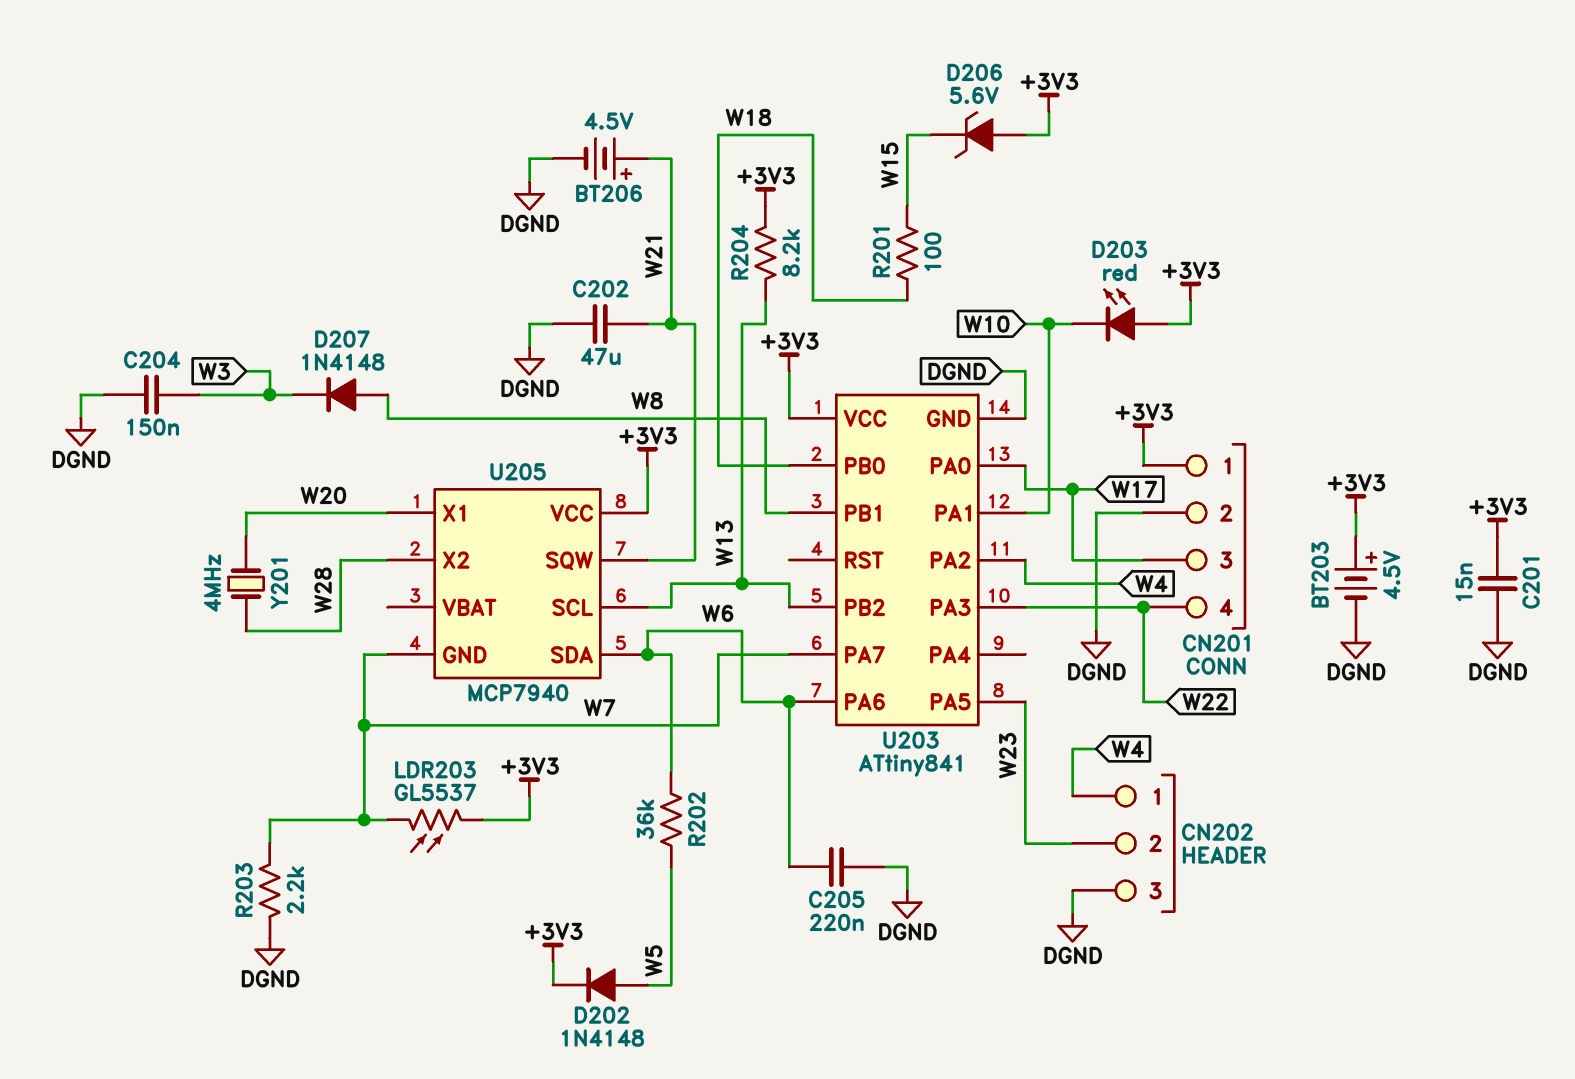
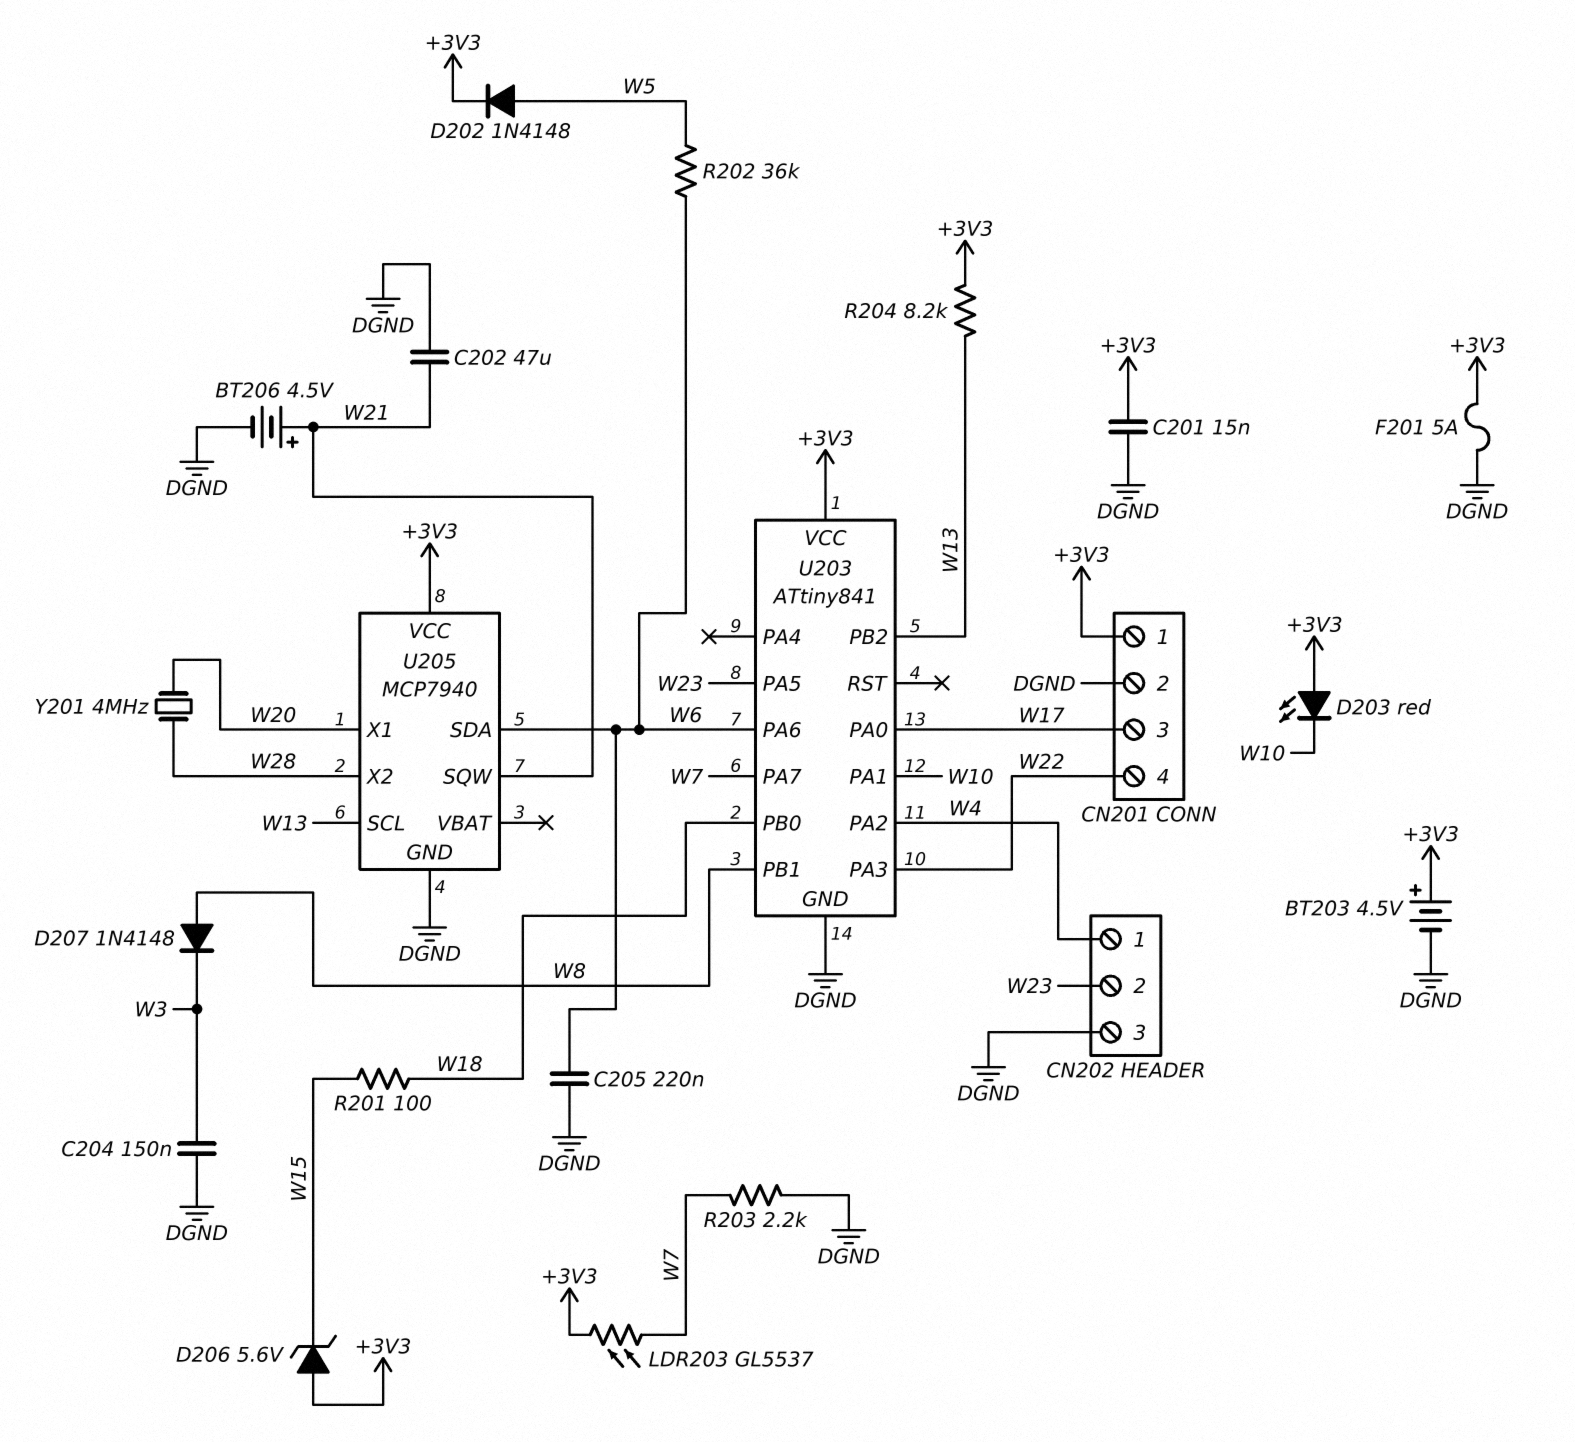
F201: none -> 5A (+3V3, DGND)
U205 pin GND: W7 -> DGND

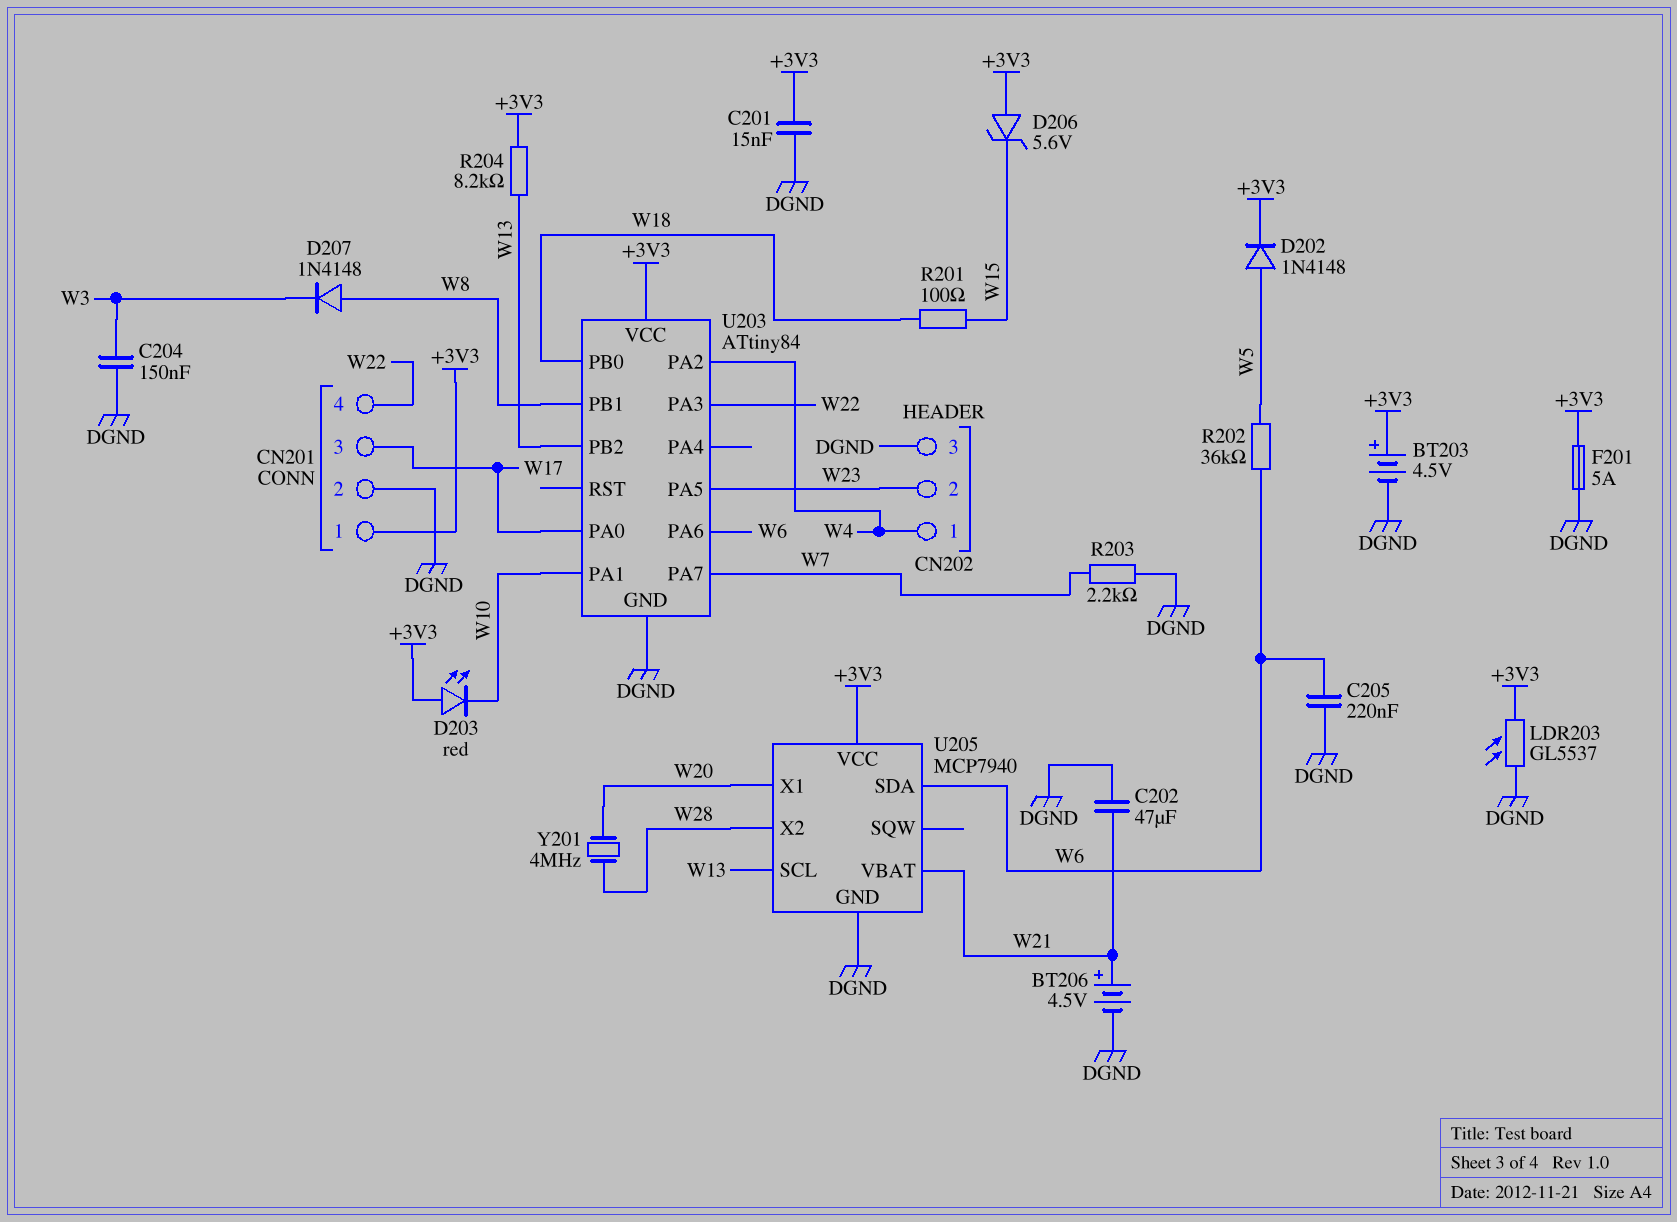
LDR203: GL5537 (+3V3, W7) -> GL5537 (+3V3, DGND)
U203: ATtiny841 -> ATtiny84
U205 pin SQW: W21 -> none
U205 pin VBAT: none -> W21

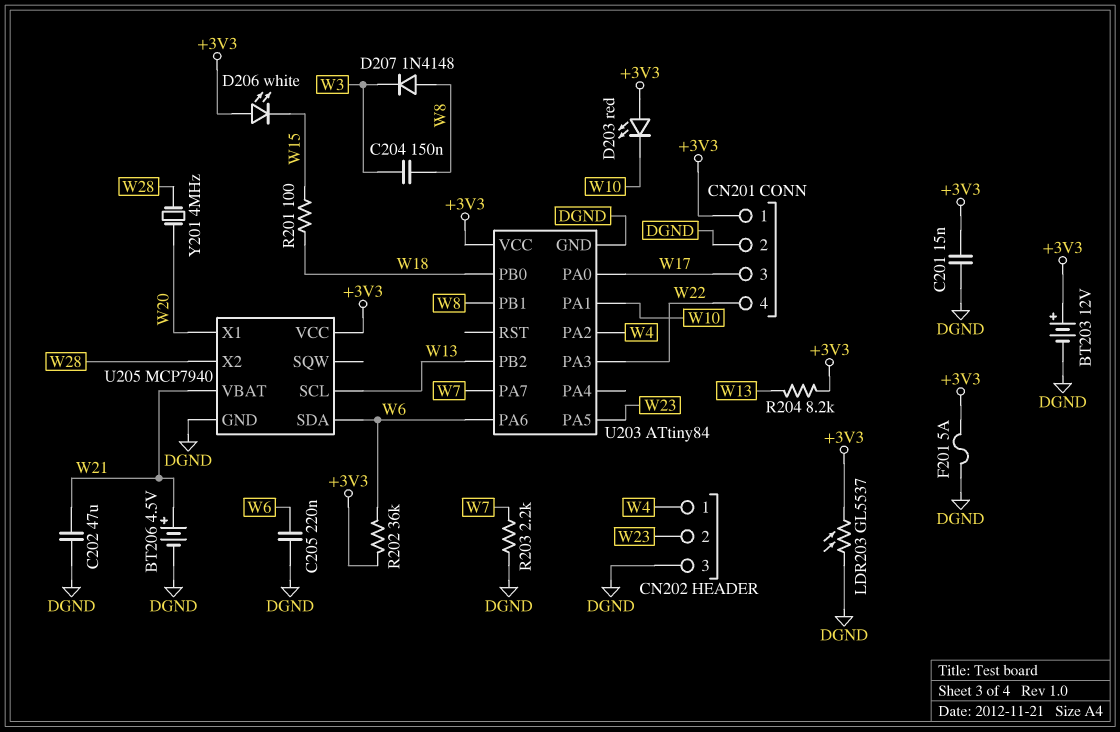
BT203: 4.5V (plus +3V3, minus DGND) -> 12V (plus +3V3, minus DGND)
C204: 150nF (DGND, W3) -> 150nF (W3, W8)
D202: diode 1N4148 (A W5, K +3V3) -> none
D206: zener 5.6V (A +3V3, K W15) -> LED white (A +3V3, K W15)
R202: 36k (W5, W6) -> 36k (+3V3, W6)

